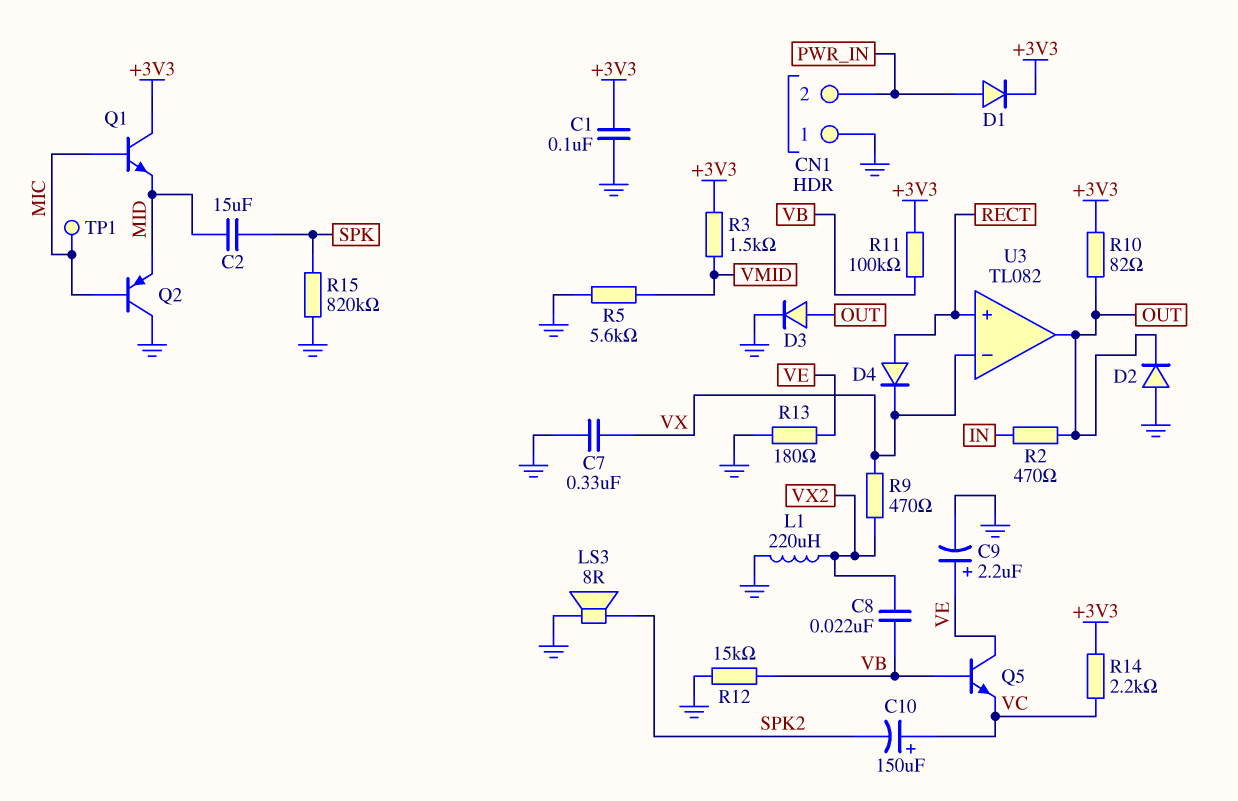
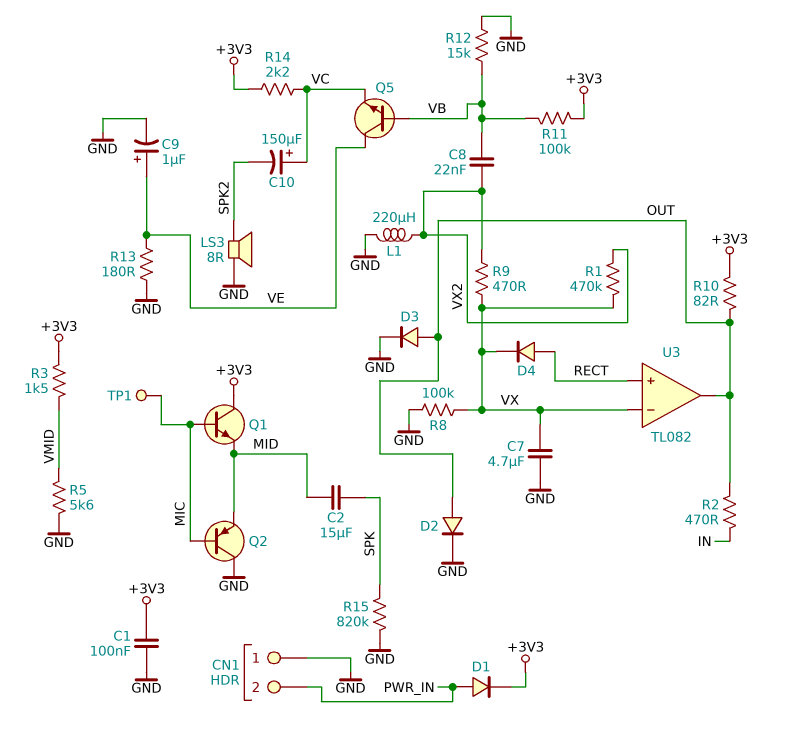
C7: 330nF (GND, VX) -> 4.7uF (GND, VX)
C9: 2.2uF (plus VE, minus GND) -> 1uF (plus VE, minus GND)
D2: diode (A GND, K OUT) -> diode (A OUT, K GND)
R1: none -> 470k (VX, VX2)
R8: none -> 100k (GND, VX)

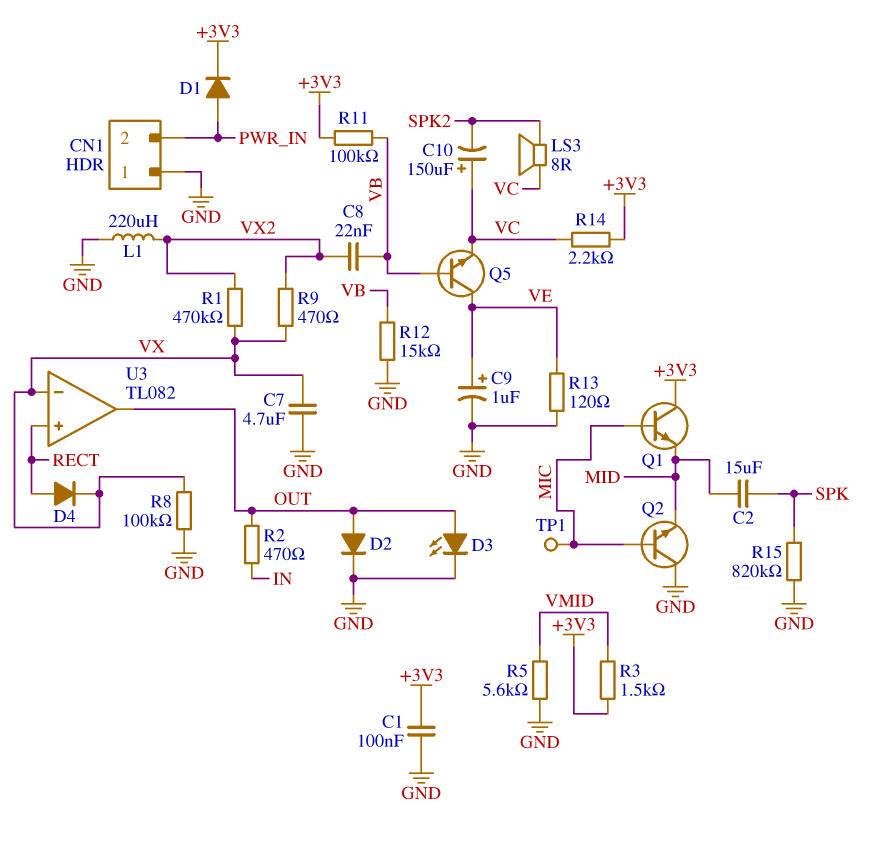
D3: diode (A OUT, K GND) -> LED (A OUT, K GND)
LS3: speaker 8R (GND, SPK2) -> speaker 8R (SPK2, VC)
Q2: PNP (B MIC, C GND, E MID) -> NPN (B MIC, C GND, E MID)
R10: 82 (+3V3, OUT) -> none
R13: 180 (GND, VE) -> 120 (GND, VE)

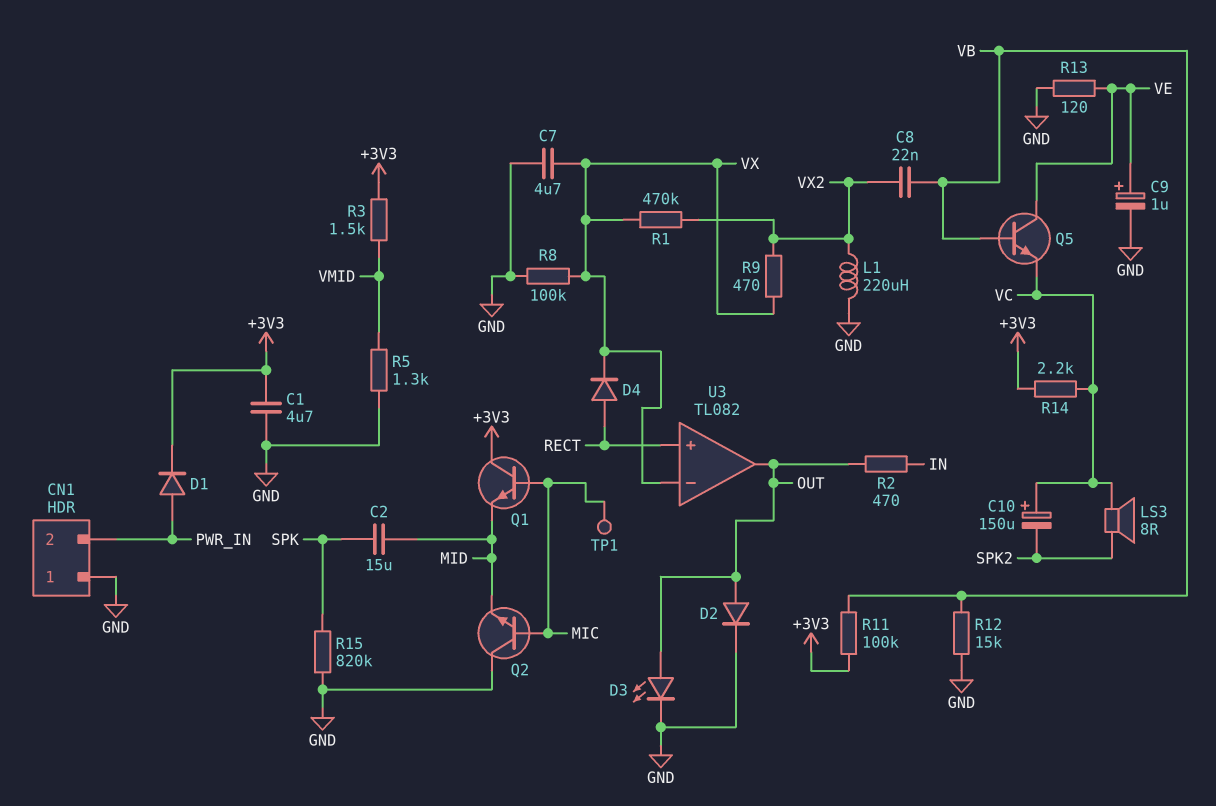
C1: 100nF (+3V3, GND) -> 4.7uF (+3V3, GND)
R5: 5.6k (GND, VMID) -> 1.3k (GND, VMID)

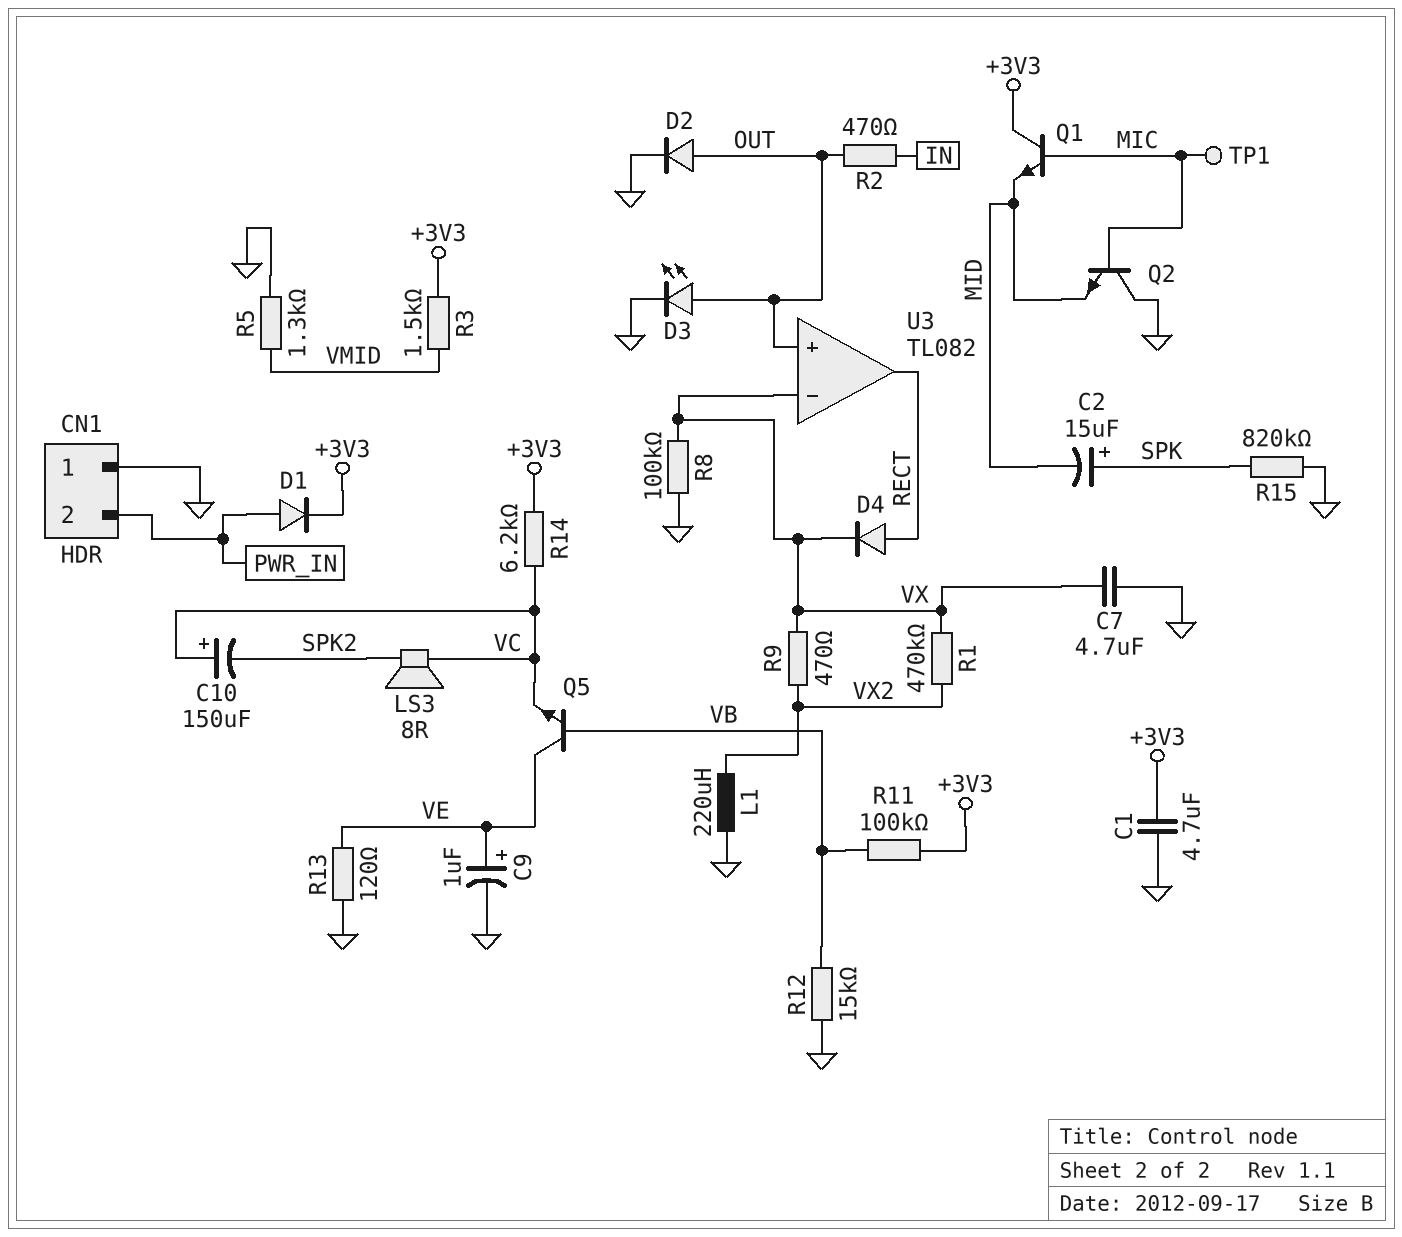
C2: 15uF (MID, SPK) -> 15uF (plus SPK, minus MID)
C8: 22nF (VB, VX2) -> none
R14: 2.2k (+3V3, VC) -> 6.2k (+3V3, VC)
U3 pin in+: RECT -> OUT
U3 pin out: OUT -> RECT

